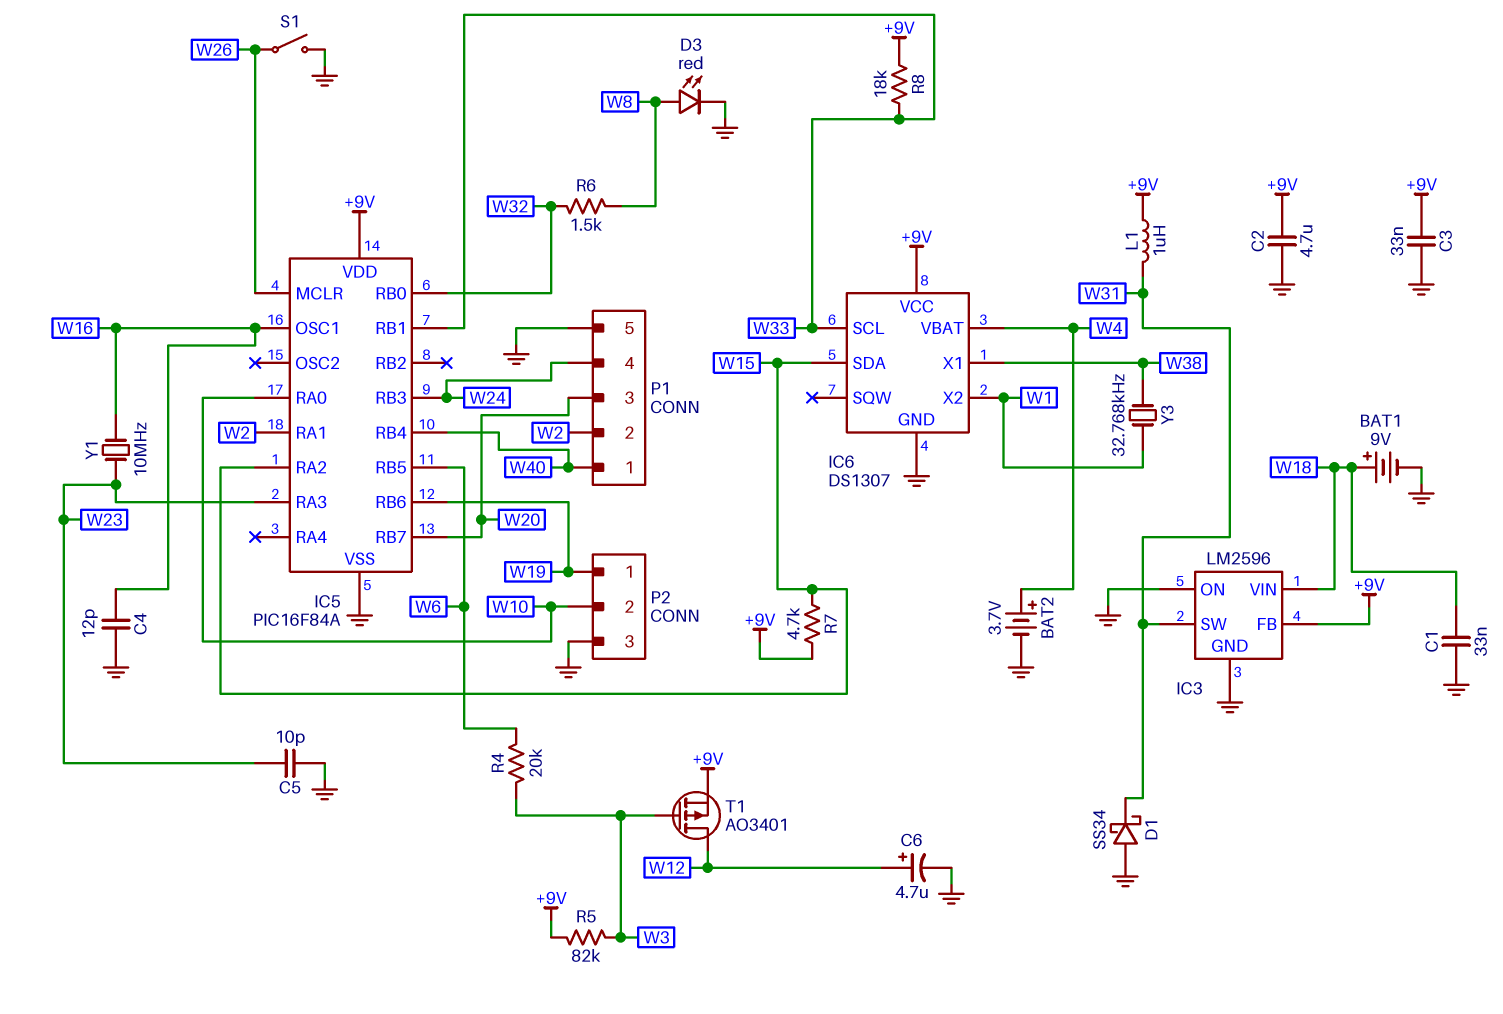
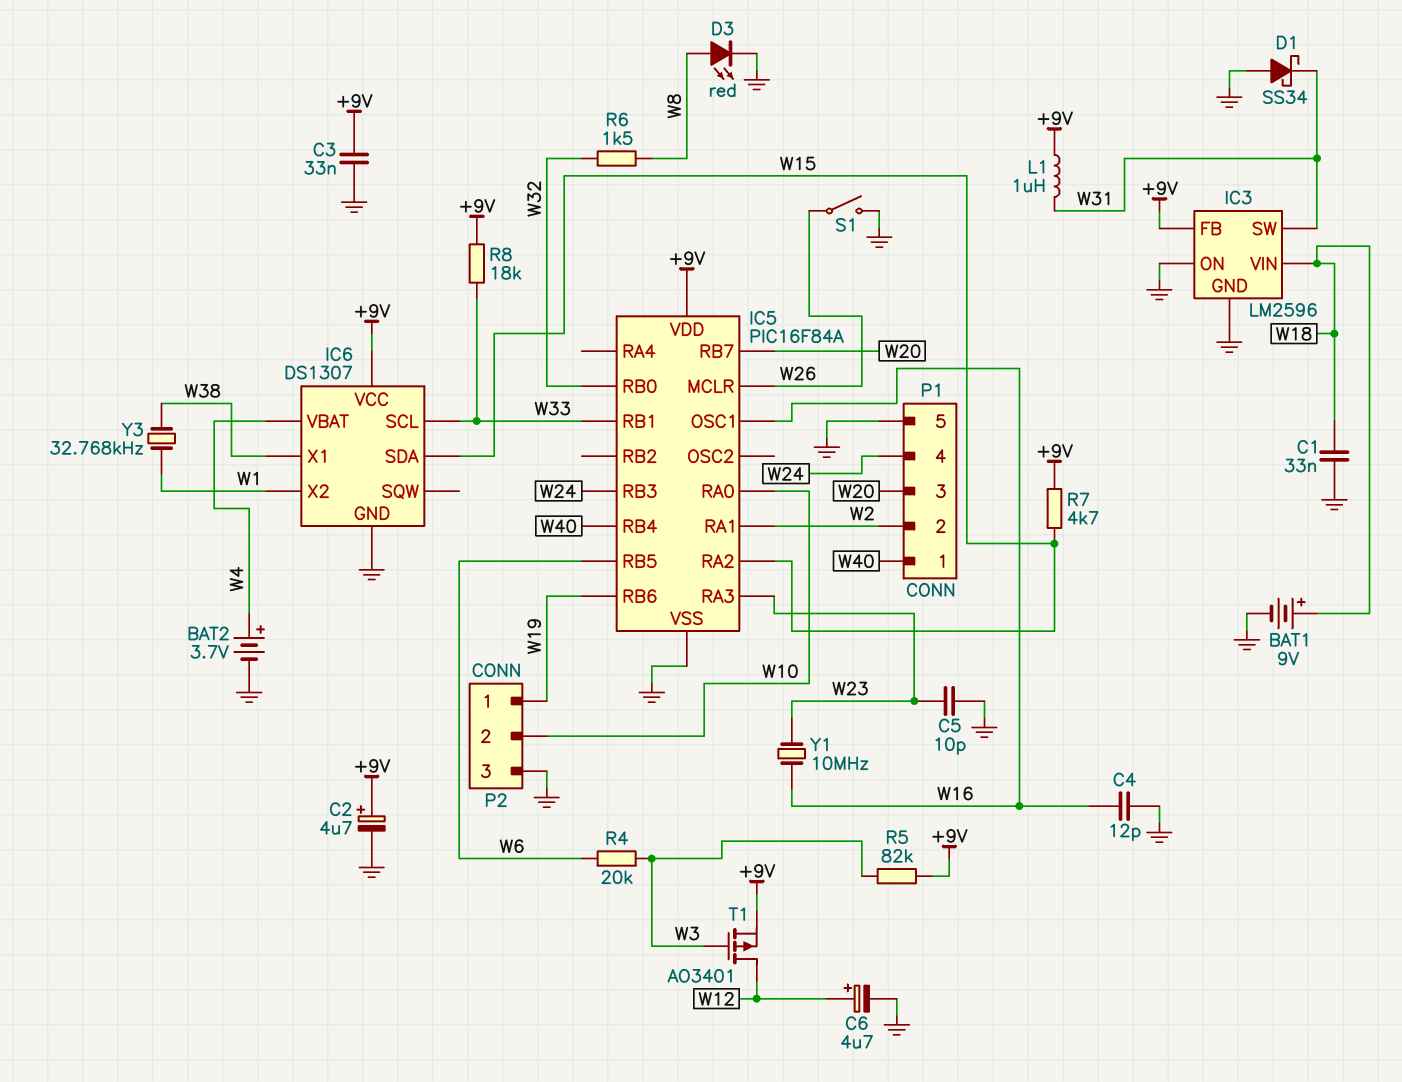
C2: 4.7uF (+9V, GND) -> 4.7uF (plus +9V, minus GND)

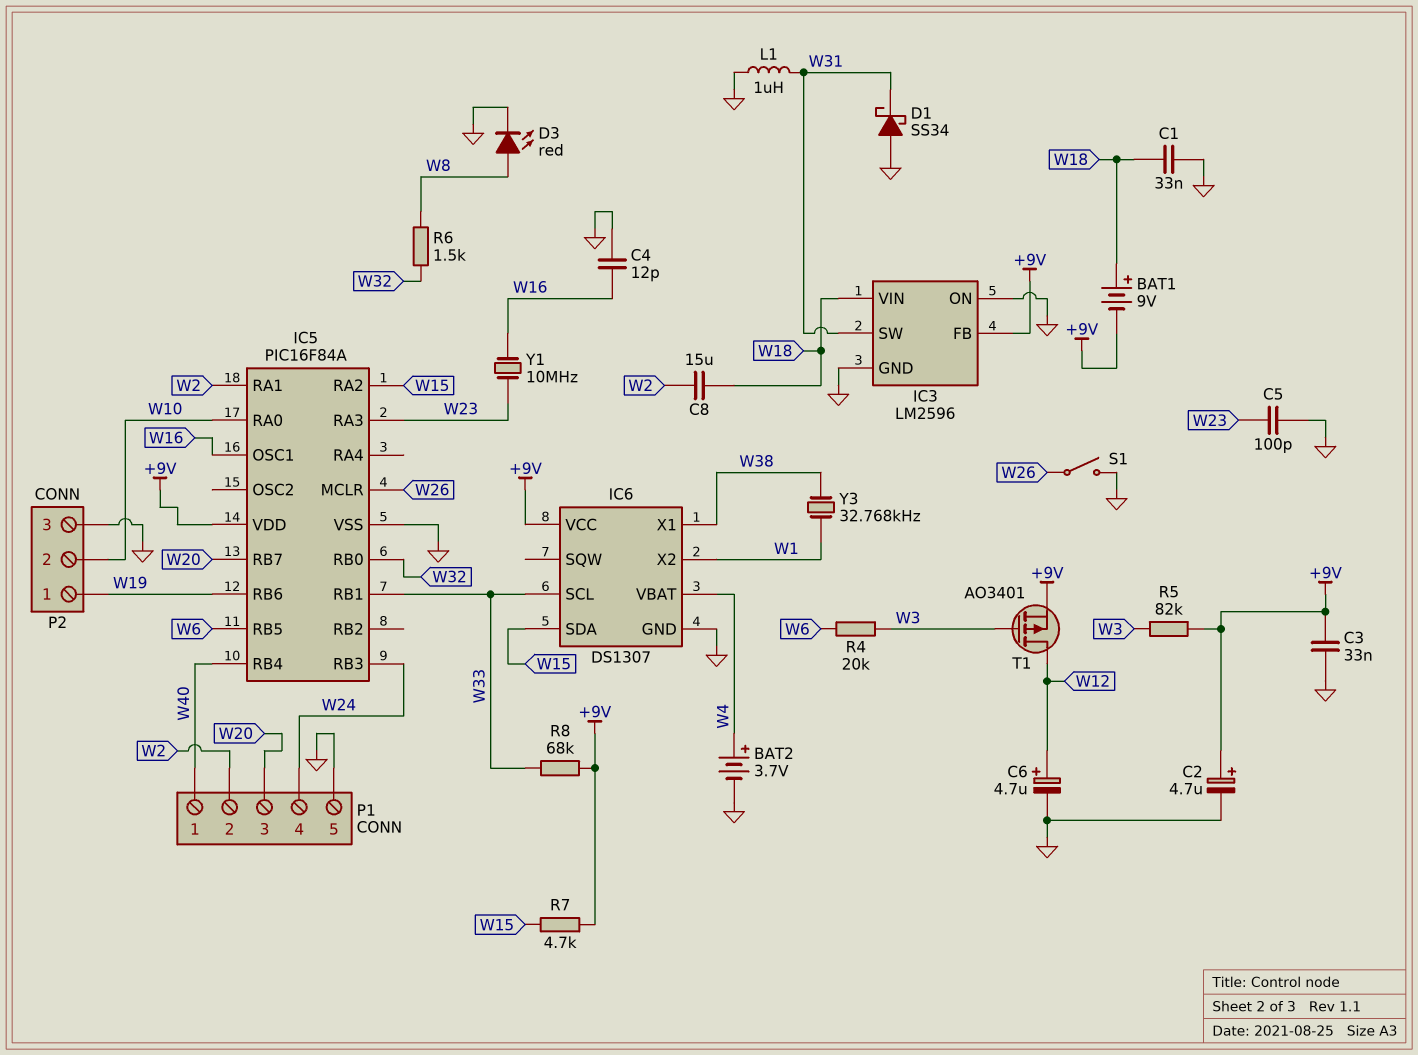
BAT1: 9V (plus W18, minus GND) -> 9V (plus W18, minus +9V)
C5: 10pF (GND, W23) -> 100pF (GND, W23)
C8: none -> 15uF (W2, W18)
L1: 1uH (+9V, W31) -> 1uH (GND, W31)
R8: 18k (+9V, W33) -> 68k (+9V, W33)

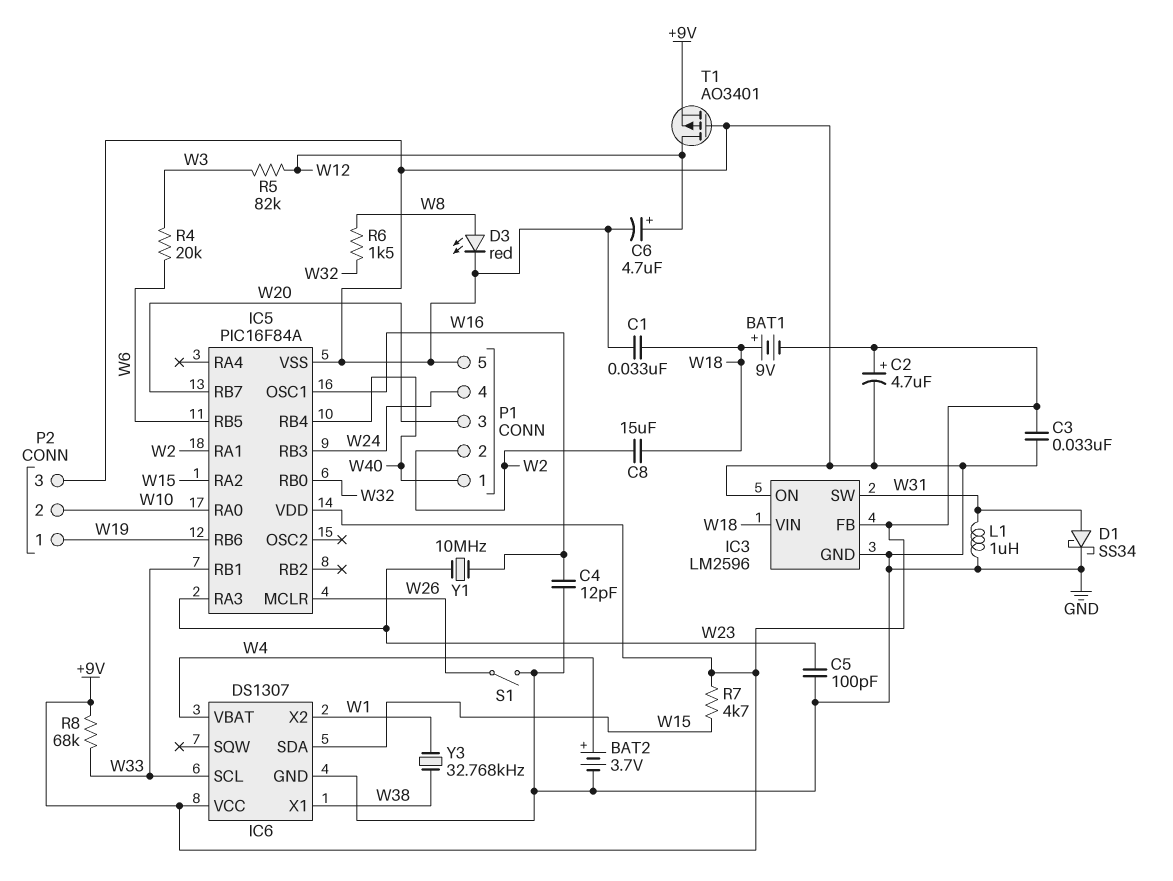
D1: schottky SS34 (A GND, K W31) -> schottky SS34 (A W31, K GND)
R5: 82k (+9V, W3) -> 82k (W3, W12)
T1: PMOS AO3401 (G W3, D W12, S +9V) -> PMOS AO3401 (G GND, D W12, S +9V)

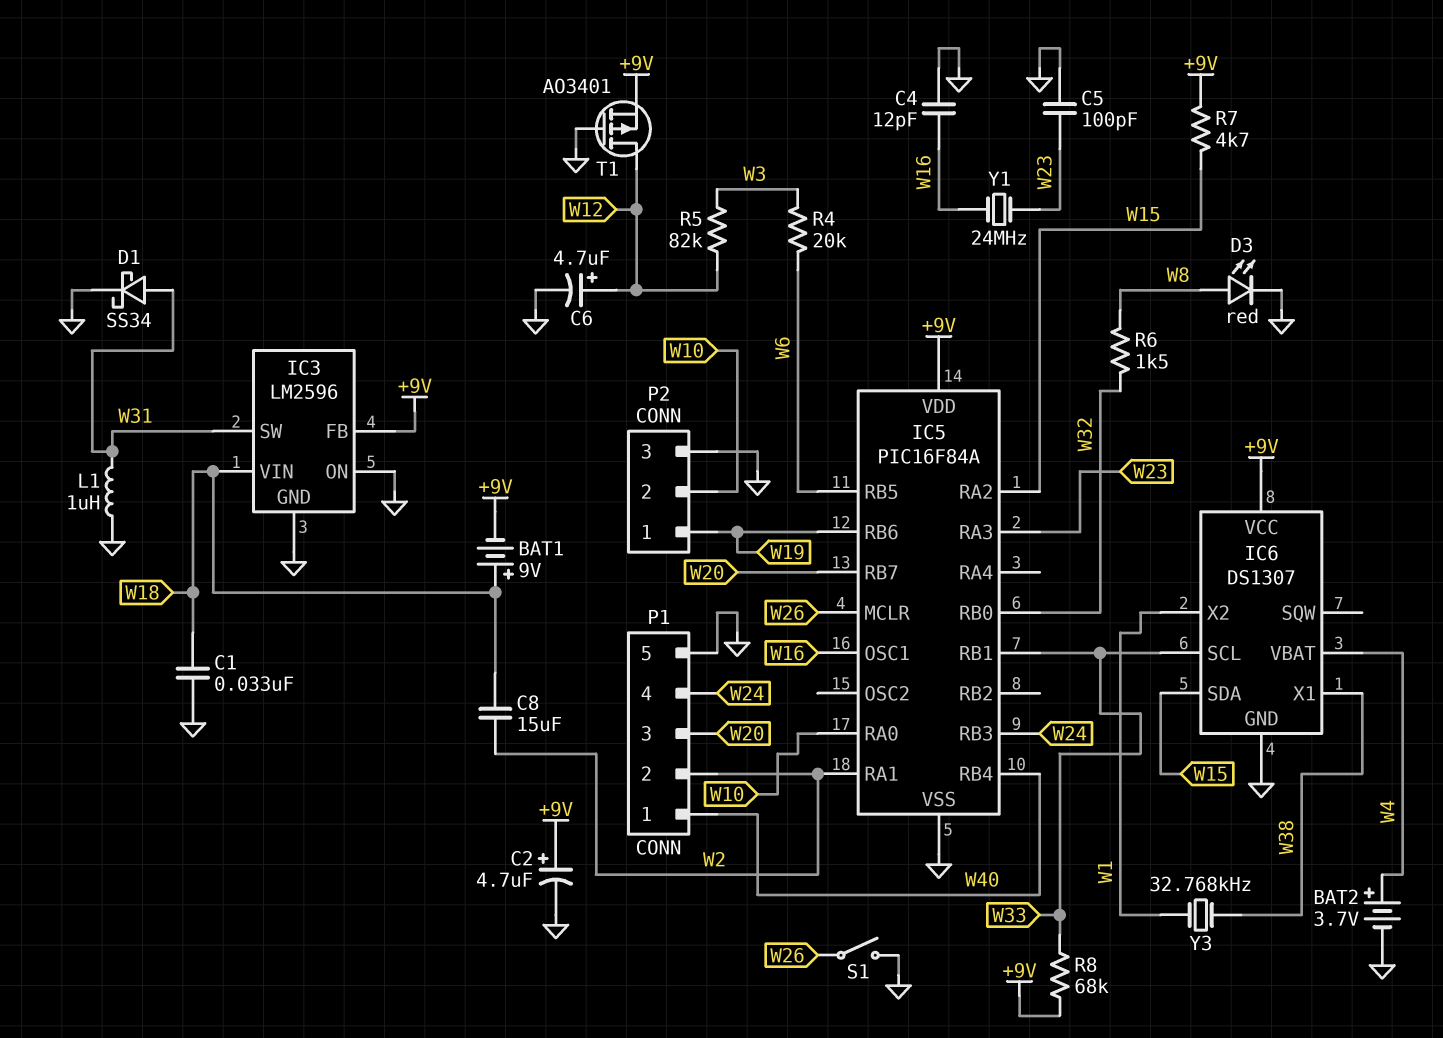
C3: 33nF (+9V, GND) -> none
Y1: 10MHz (W16, W23) -> 24MHz (W16, W23)

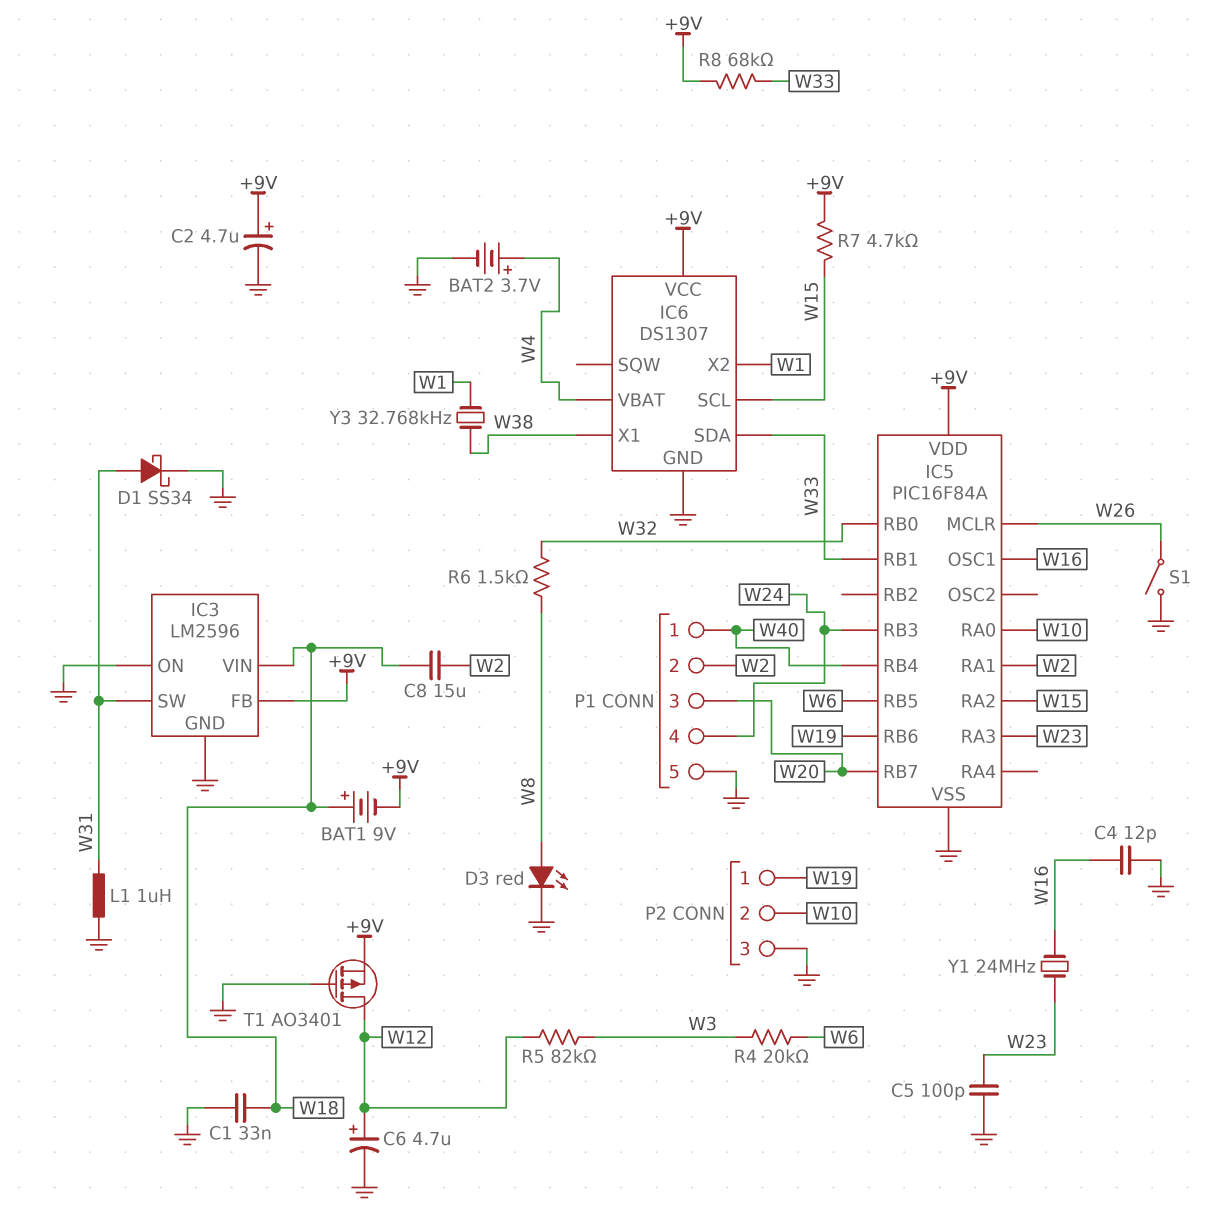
IC6 pin SCL: W33 -> W15
IC6 pin SDA: W15 -> W33

